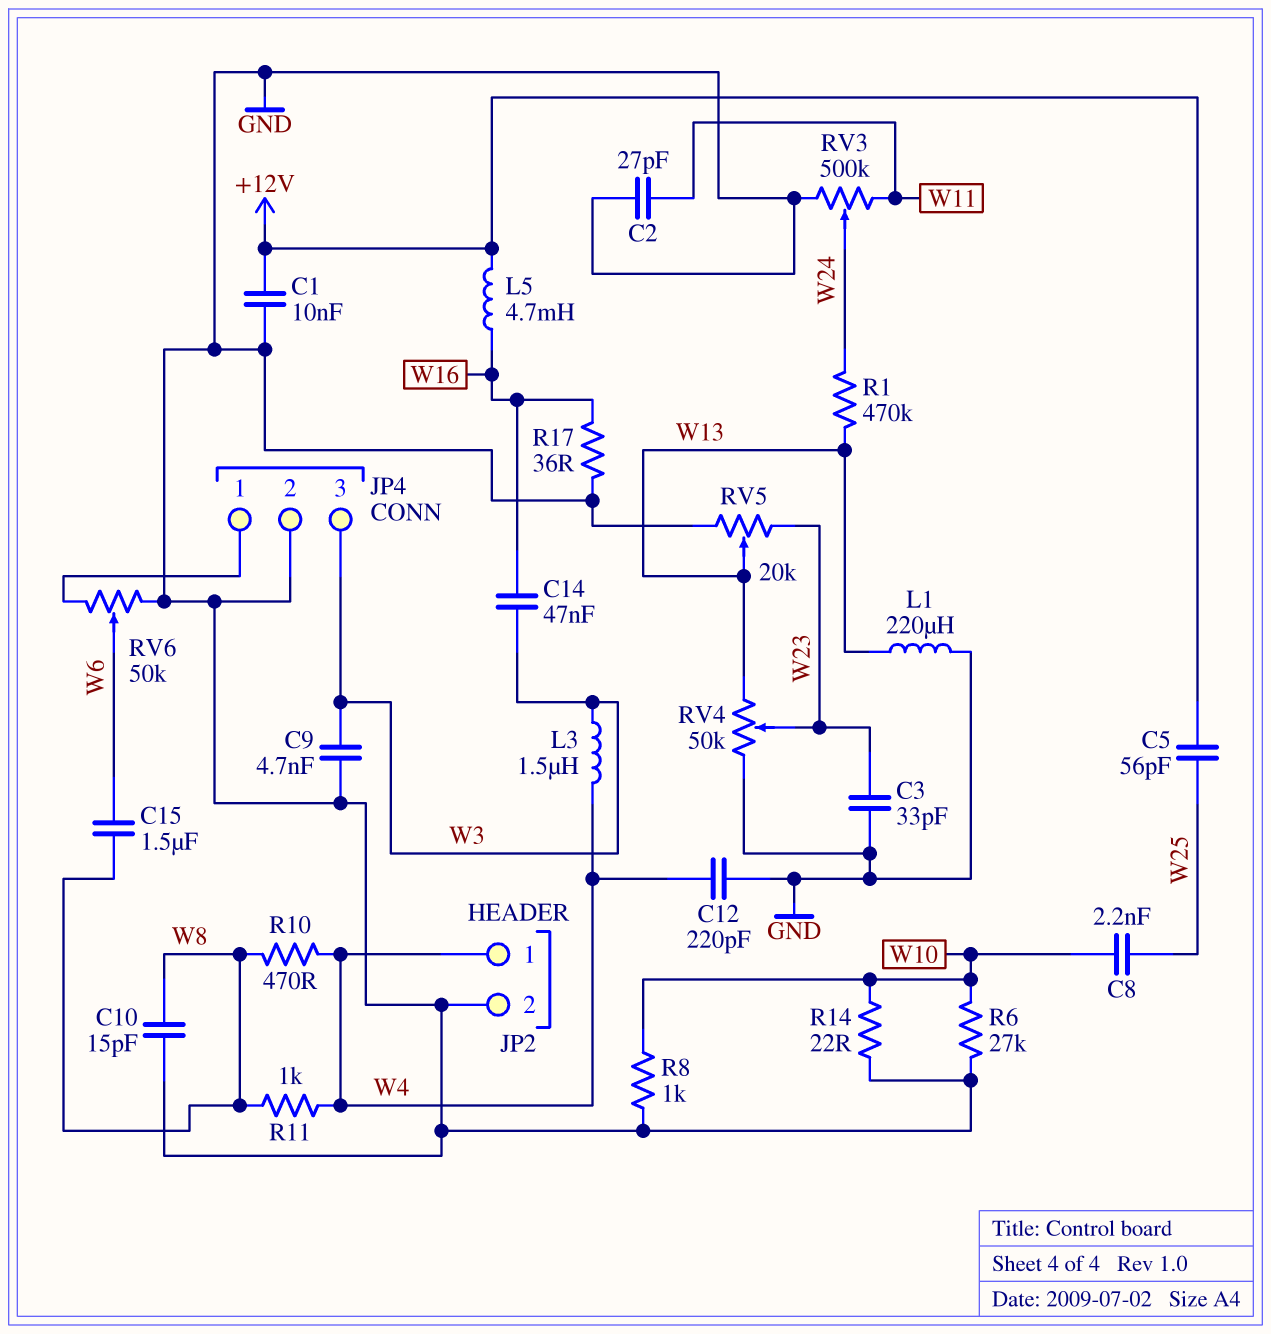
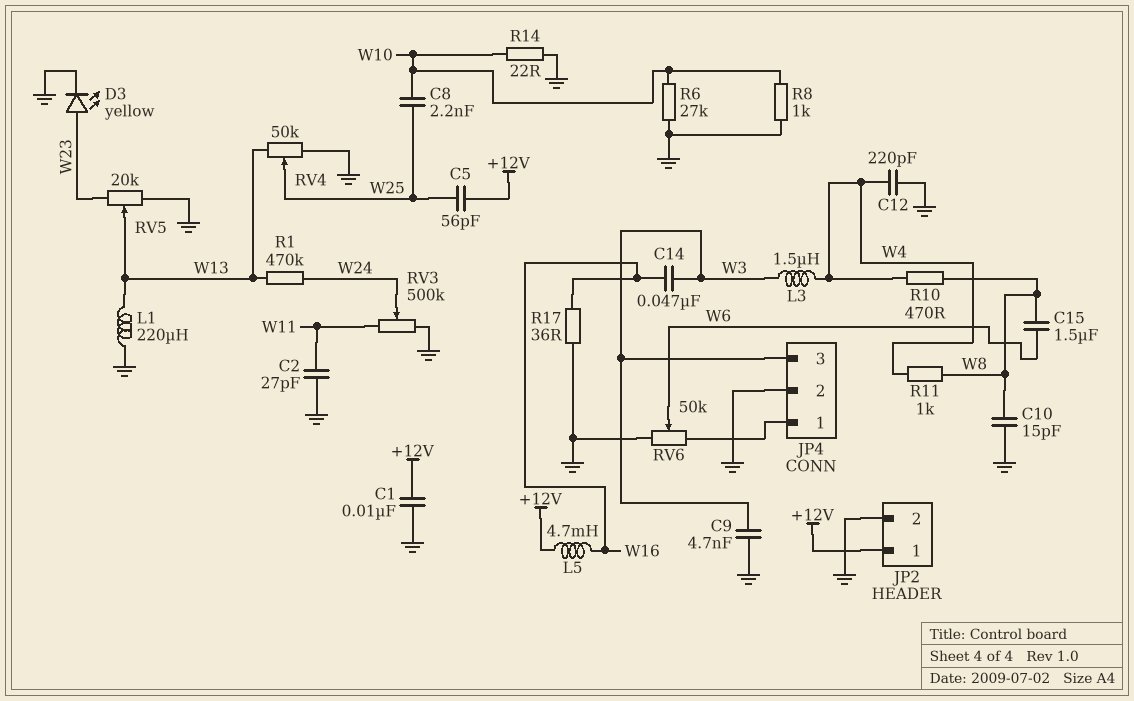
C3: 33pF (GND, W23) -> none
D3: none -> LED yellow (A W23, K GND)
JP2 pin 1: W4 -> +12V
RV4: 50k (GND, W13, wiper W23) -> 50k (GND, W13, wiper W25)

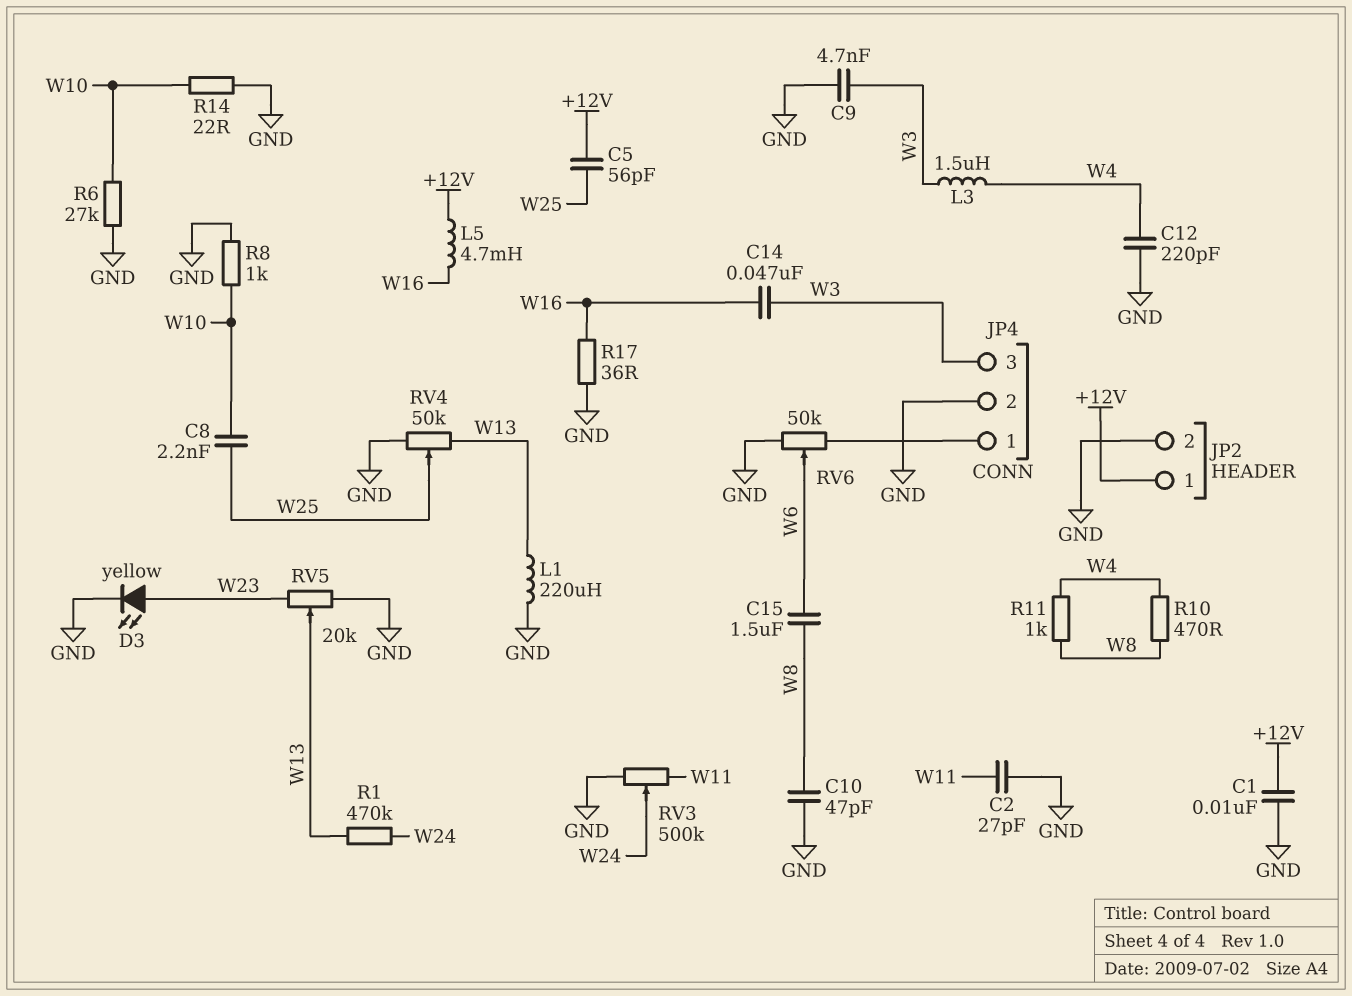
C10: 15pF (GND, W8) -> 47pF (GND, W8)

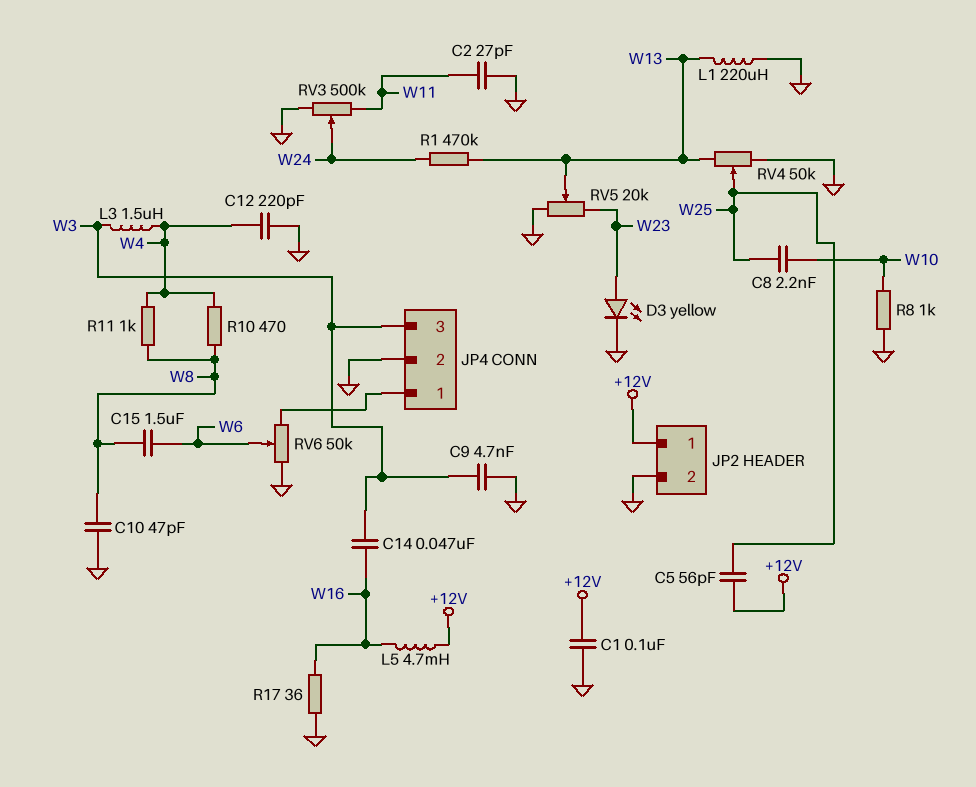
C1: 10nF (+12V, GND) -> 100nF (+12V, GND)
R6: 27k (GND, W10) -> none
R14: 22 (GND, W10) -> none

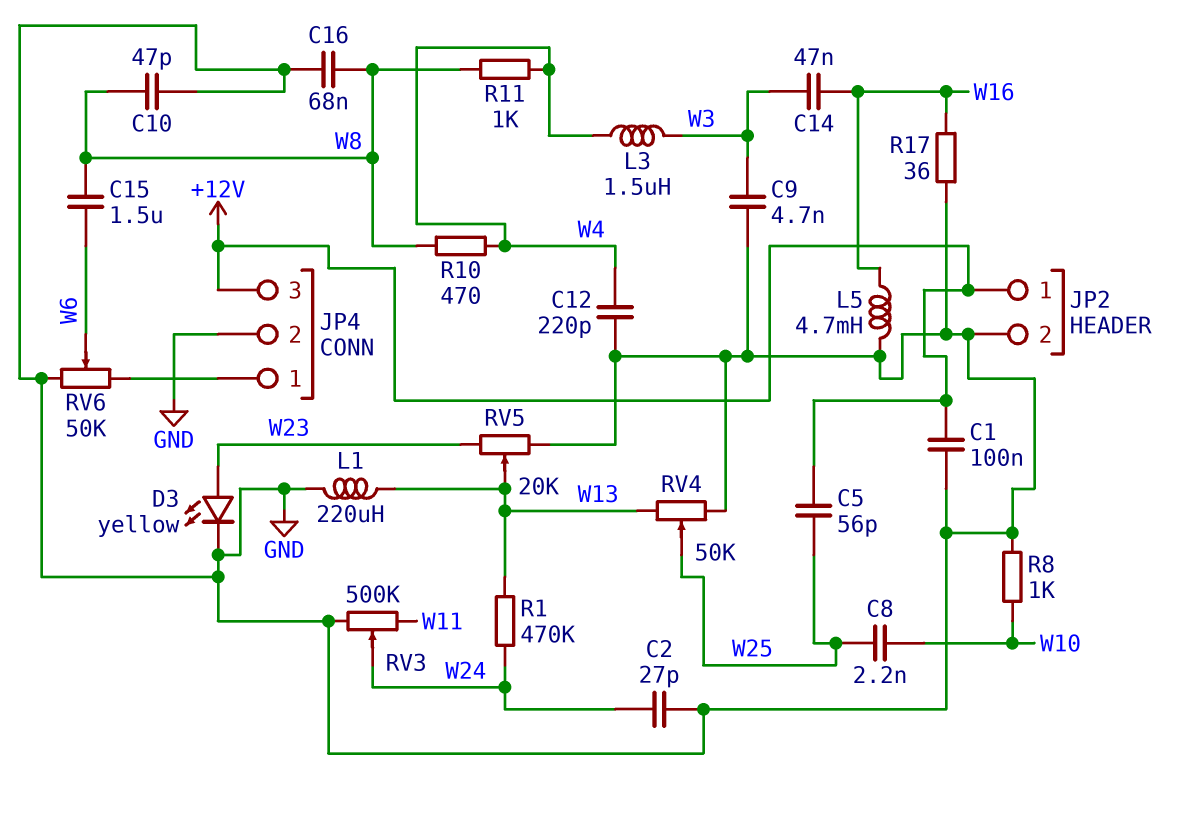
C2: 27pF (GND, W11) -> 27pF (GND, W24)
C16: none -> 68nF (GND, W8)
JP4 pin 3: W3 -> +12V
L5: 4.7mH (+12V, W16) -> 4.7mH (GND, W16)

